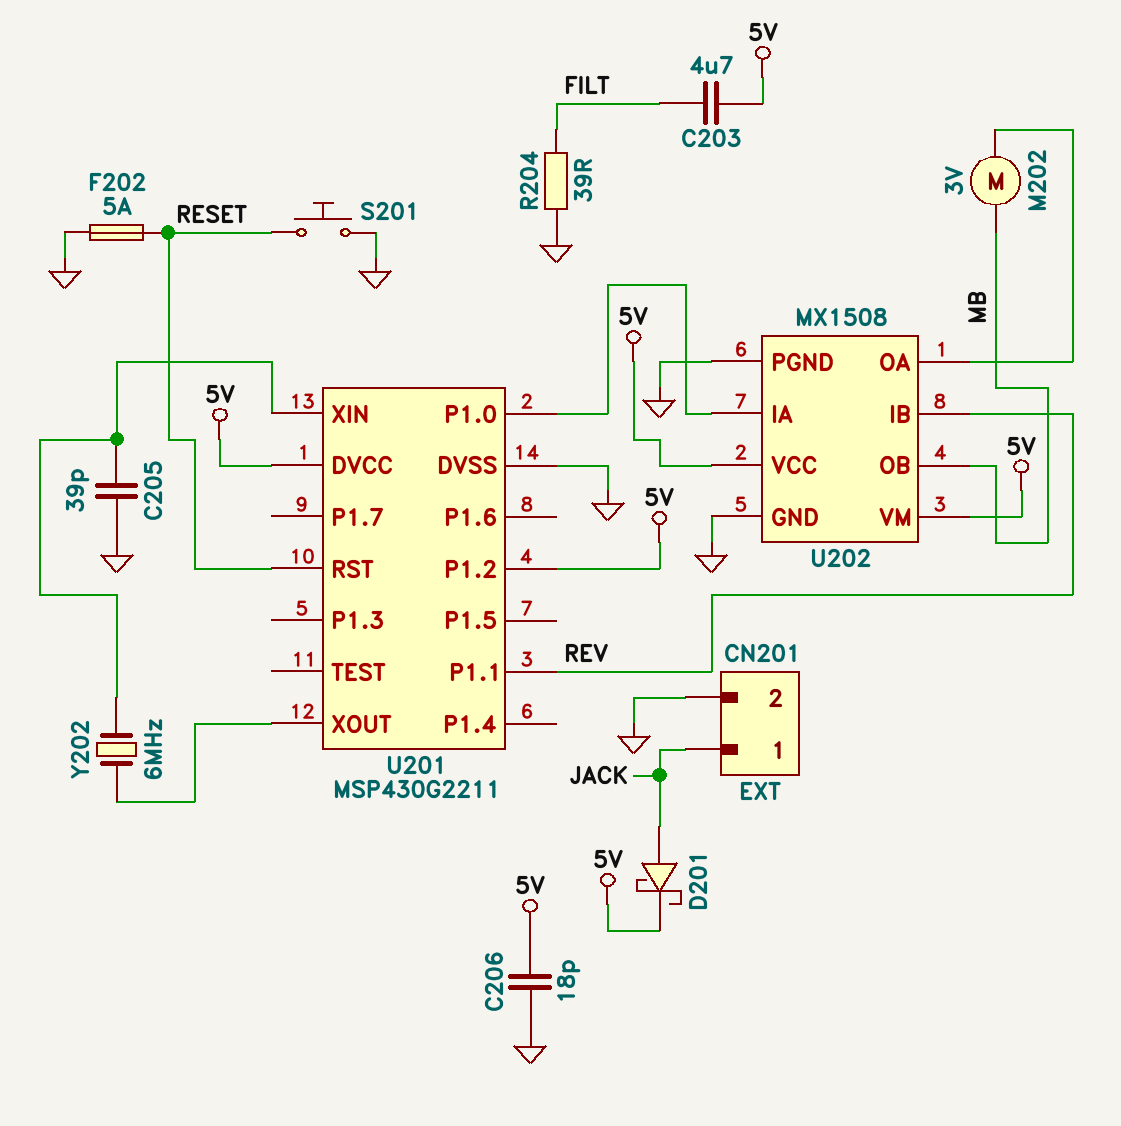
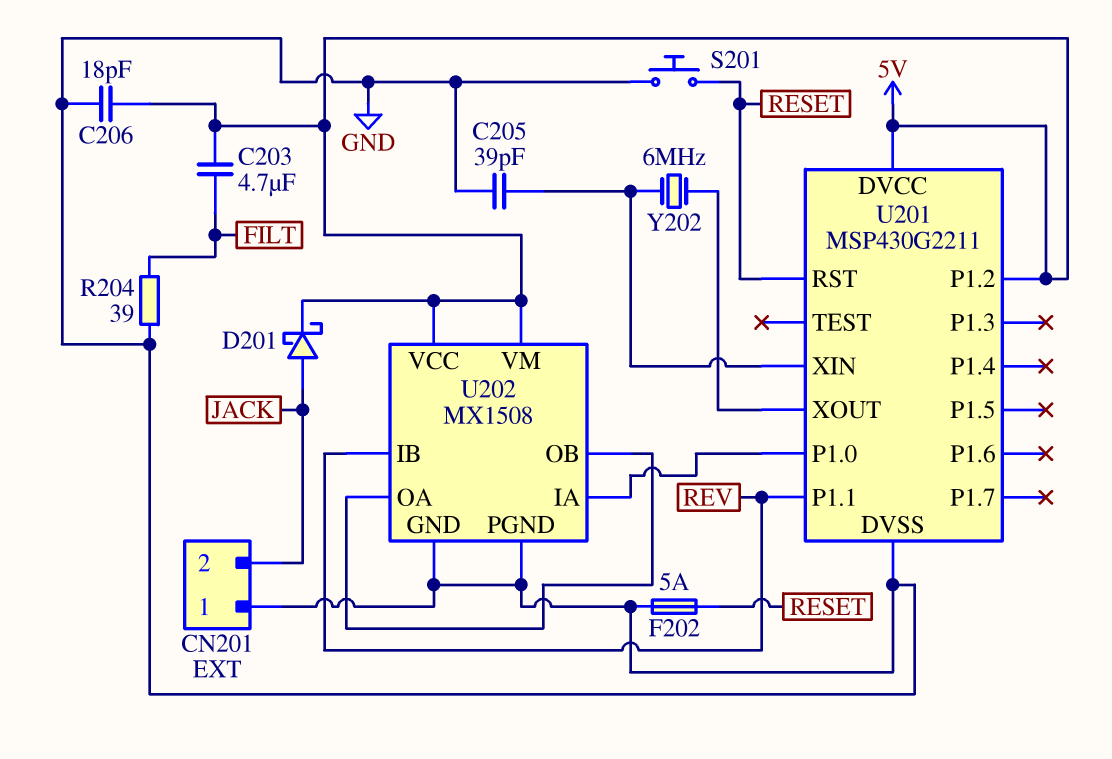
CN201 pin 1: JACK -> GND
CN201 pin 2: GND -> JACK
M202: motor 3V (MB, U202/OA) -> none
U202 pin OB: MB -> U202/OA

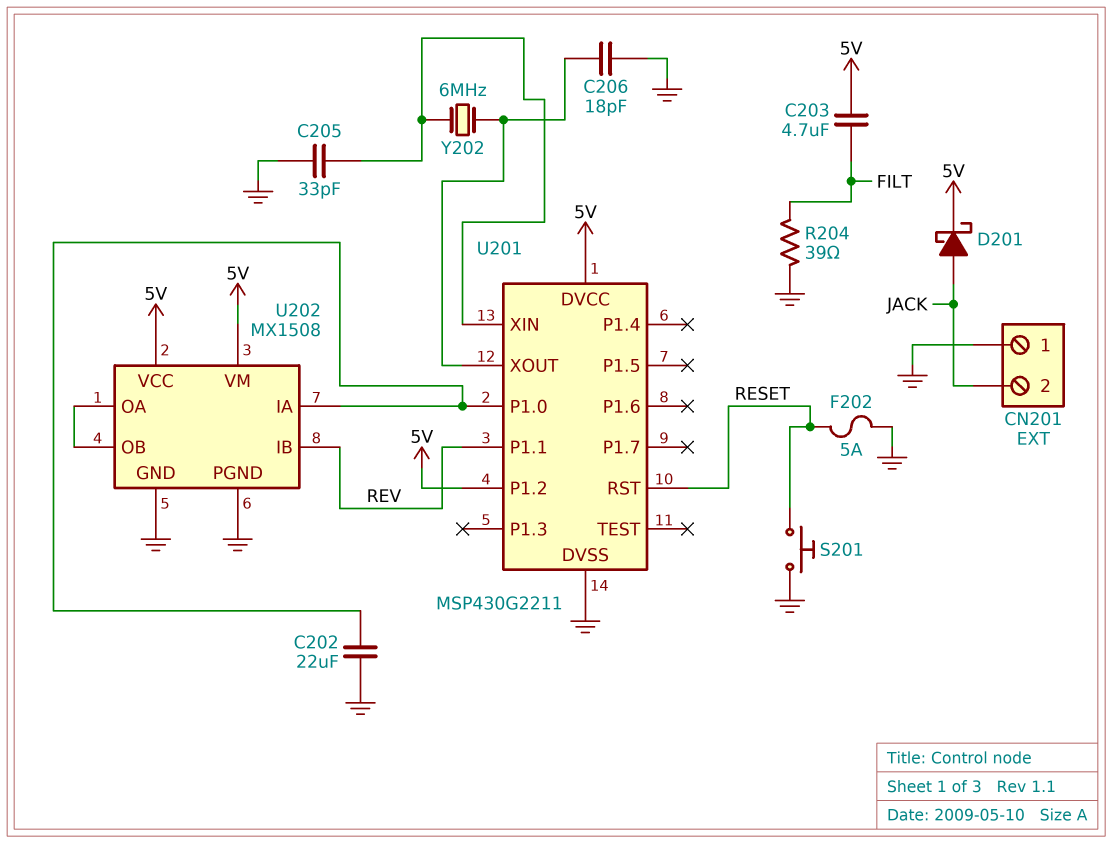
C202: none -> 22uF (GND, U201/P1.0)
C205: 39pF (GND, U201/XIN) -> 33pF (GND, U201/XIN)
C206: 18pF (5V, GND) -> 18pF (GND, U201/XOUT)

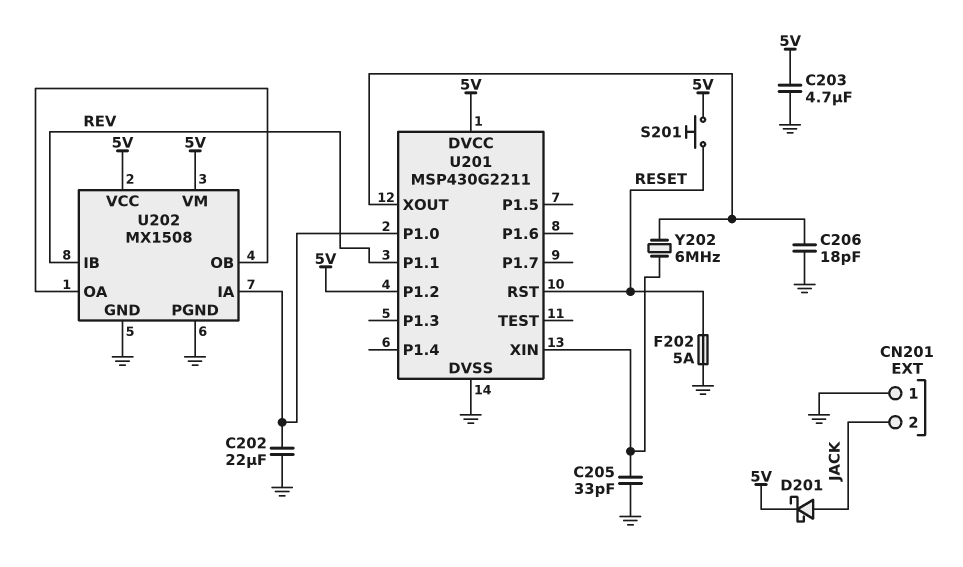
C203: 4.7uF (5V, FILT) -> 4.7uF (5V, GND)
R204: 39 (FILT, GND) -> none
S201: button (GND, RESET) -> button (5V, RESET)

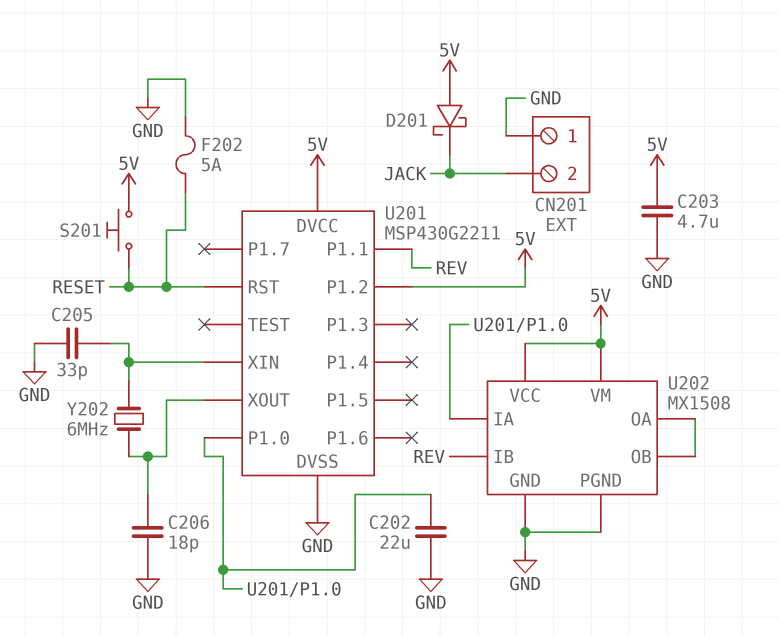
D201: schottky (A JACK, K 5V) -> schottky (A 5V, K JACK)

